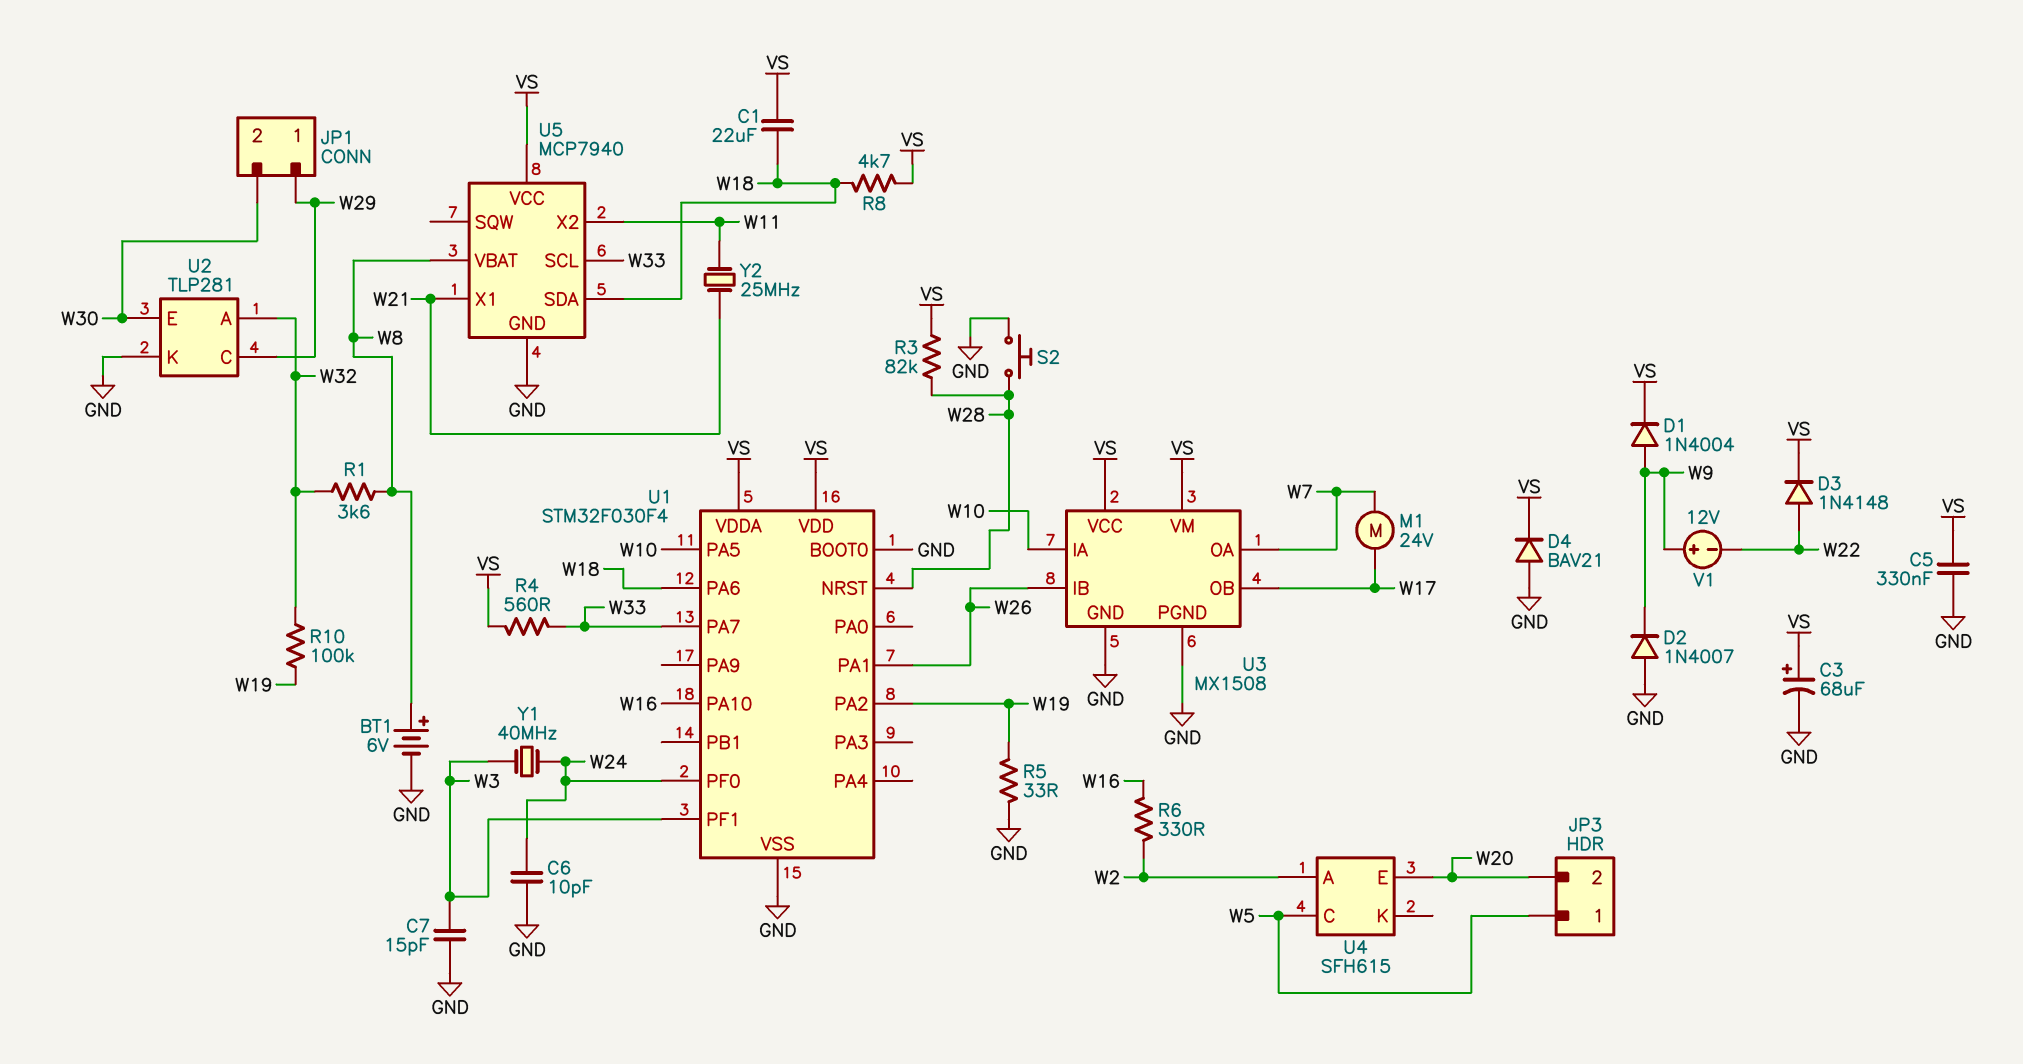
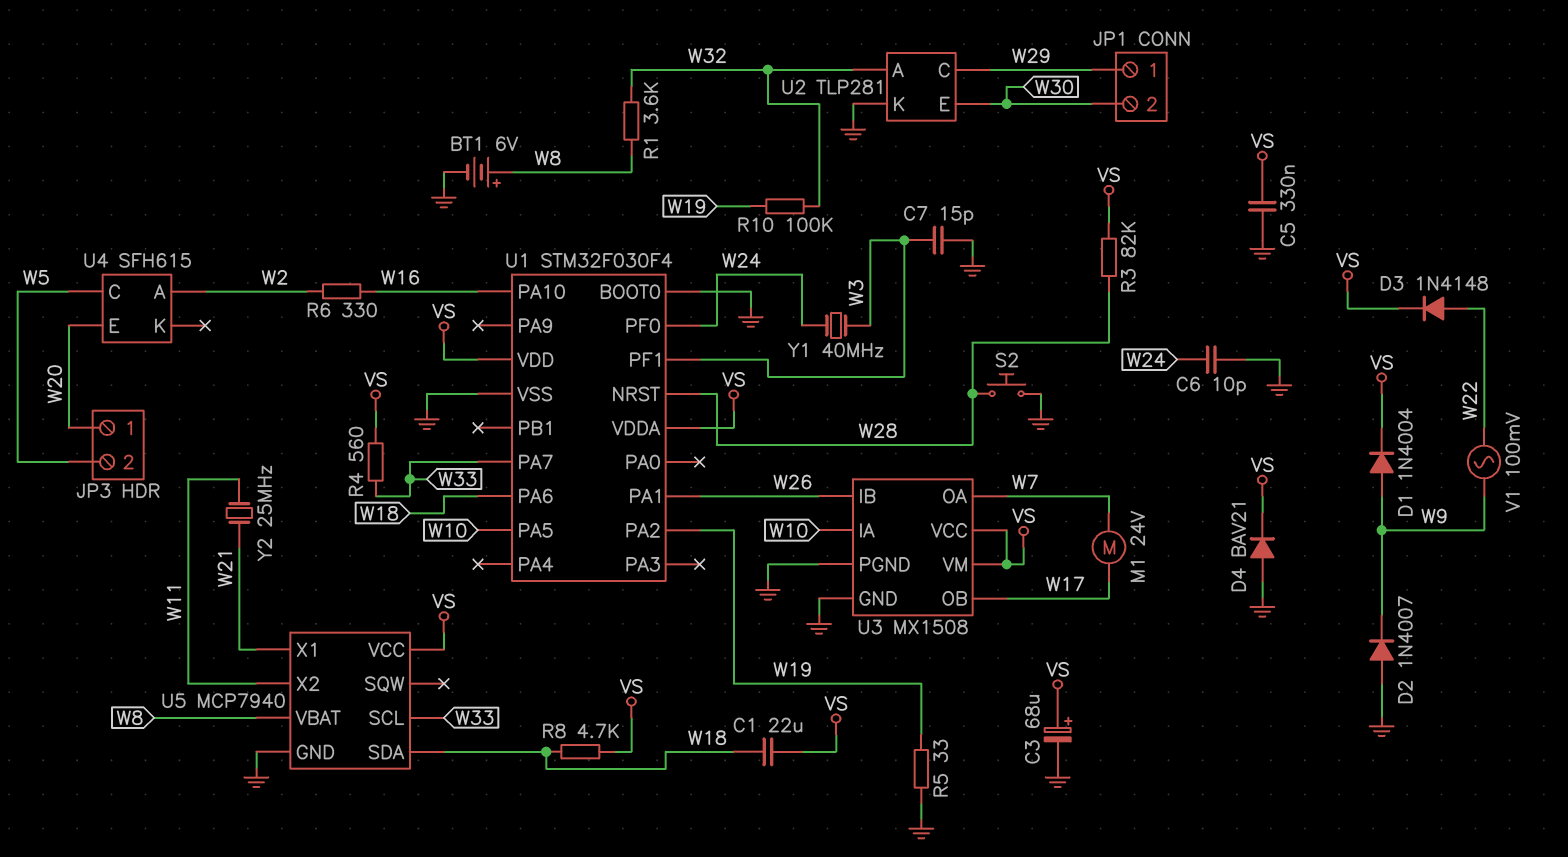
JP3 pin 1: W5 -> W20
JP3 pin 2: W20 -> W5
V1: 12V (plus W9, minus W22) -> AC 100mV (W9, W22)

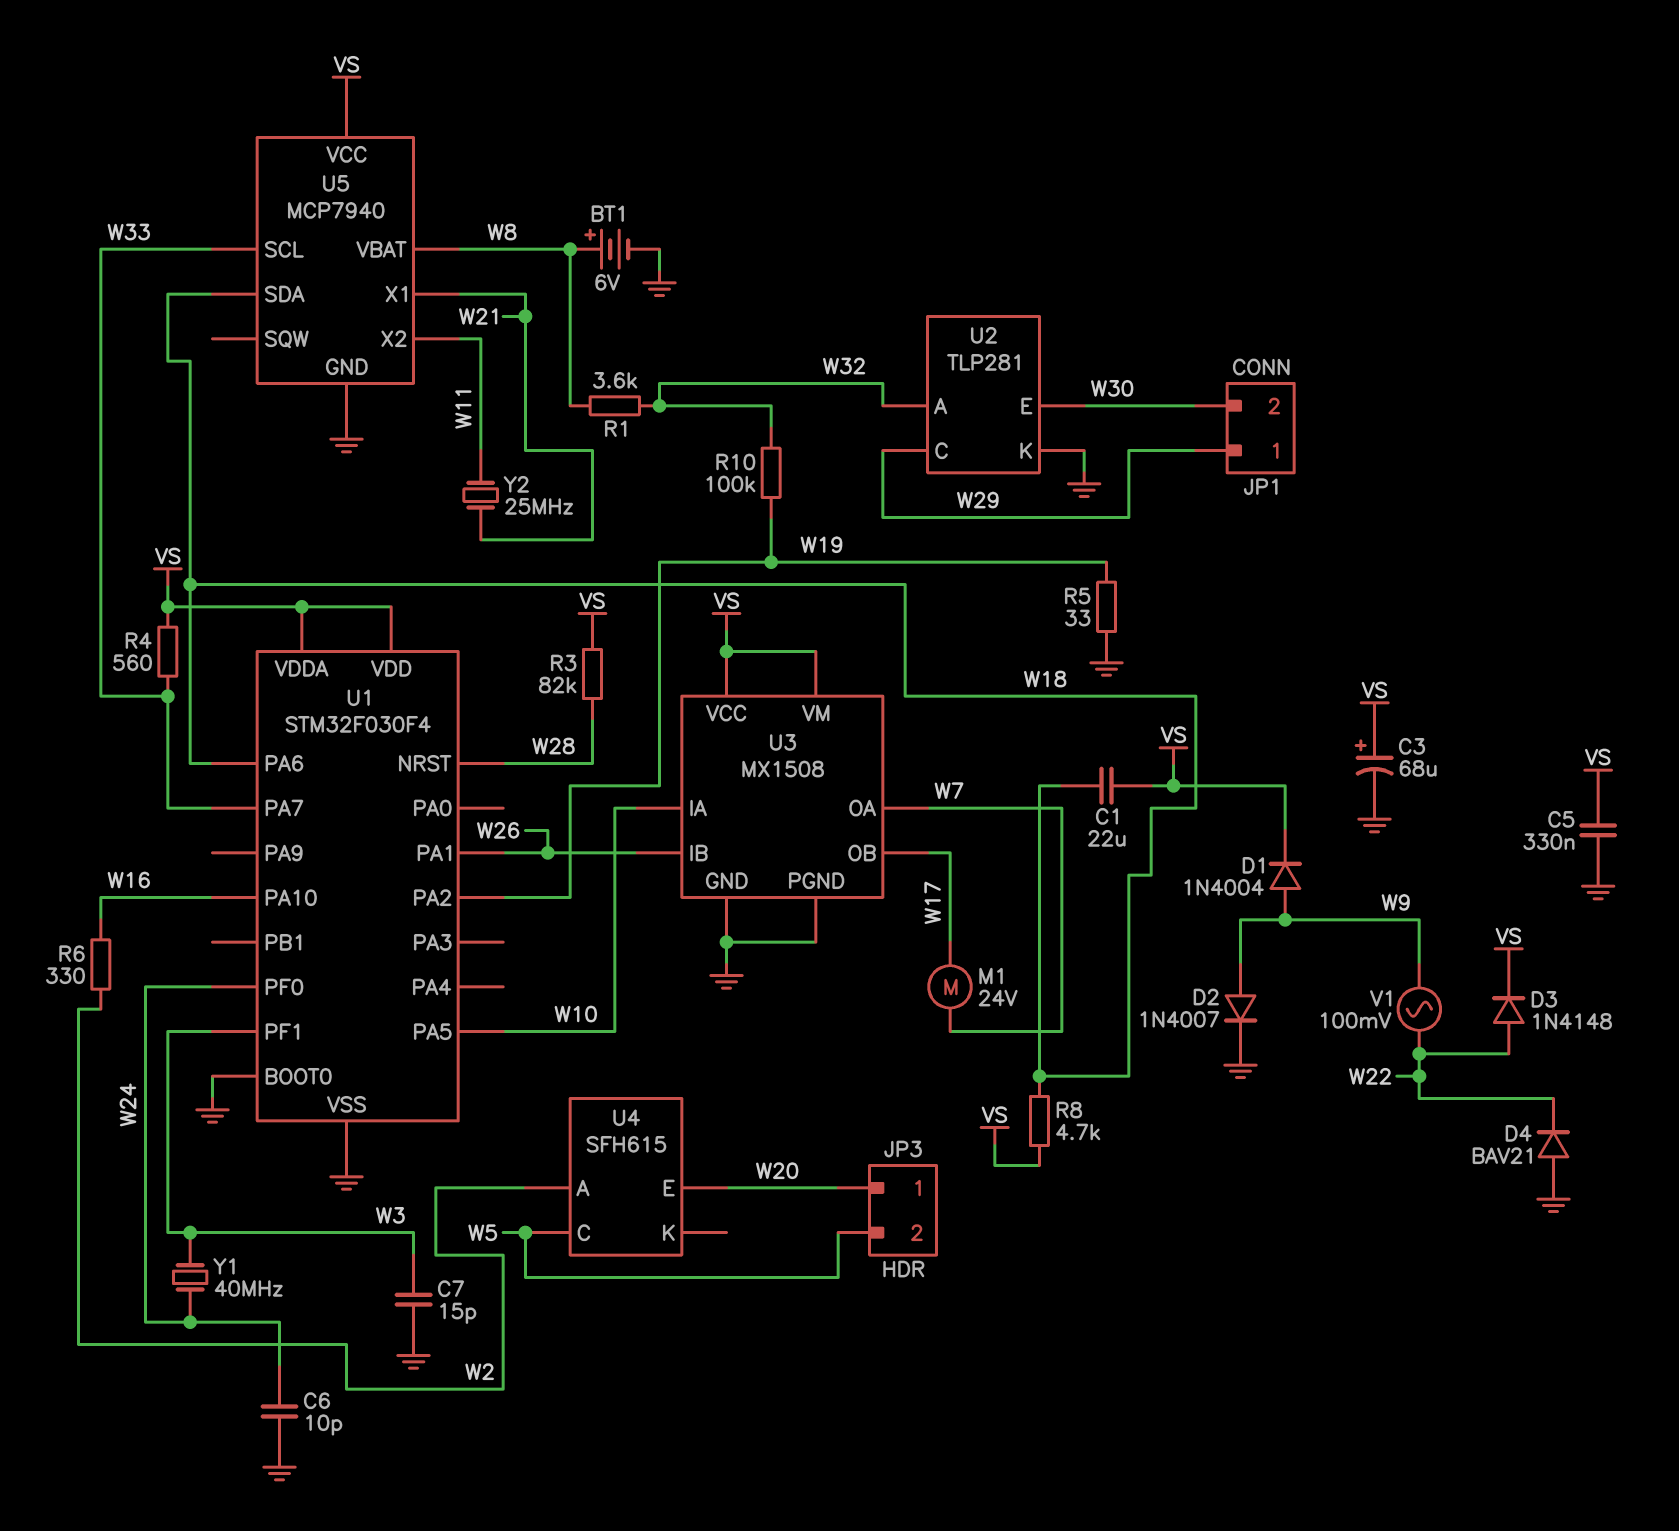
D2: diode 1N4007 (A GND, K W9) -> diode 1N4007 (A W9, K GND)
D4: diode BAV21 (A GND, K VS) -> diode BAV21 (A GND, K W22)
S2: button (GND, W28) -> none

